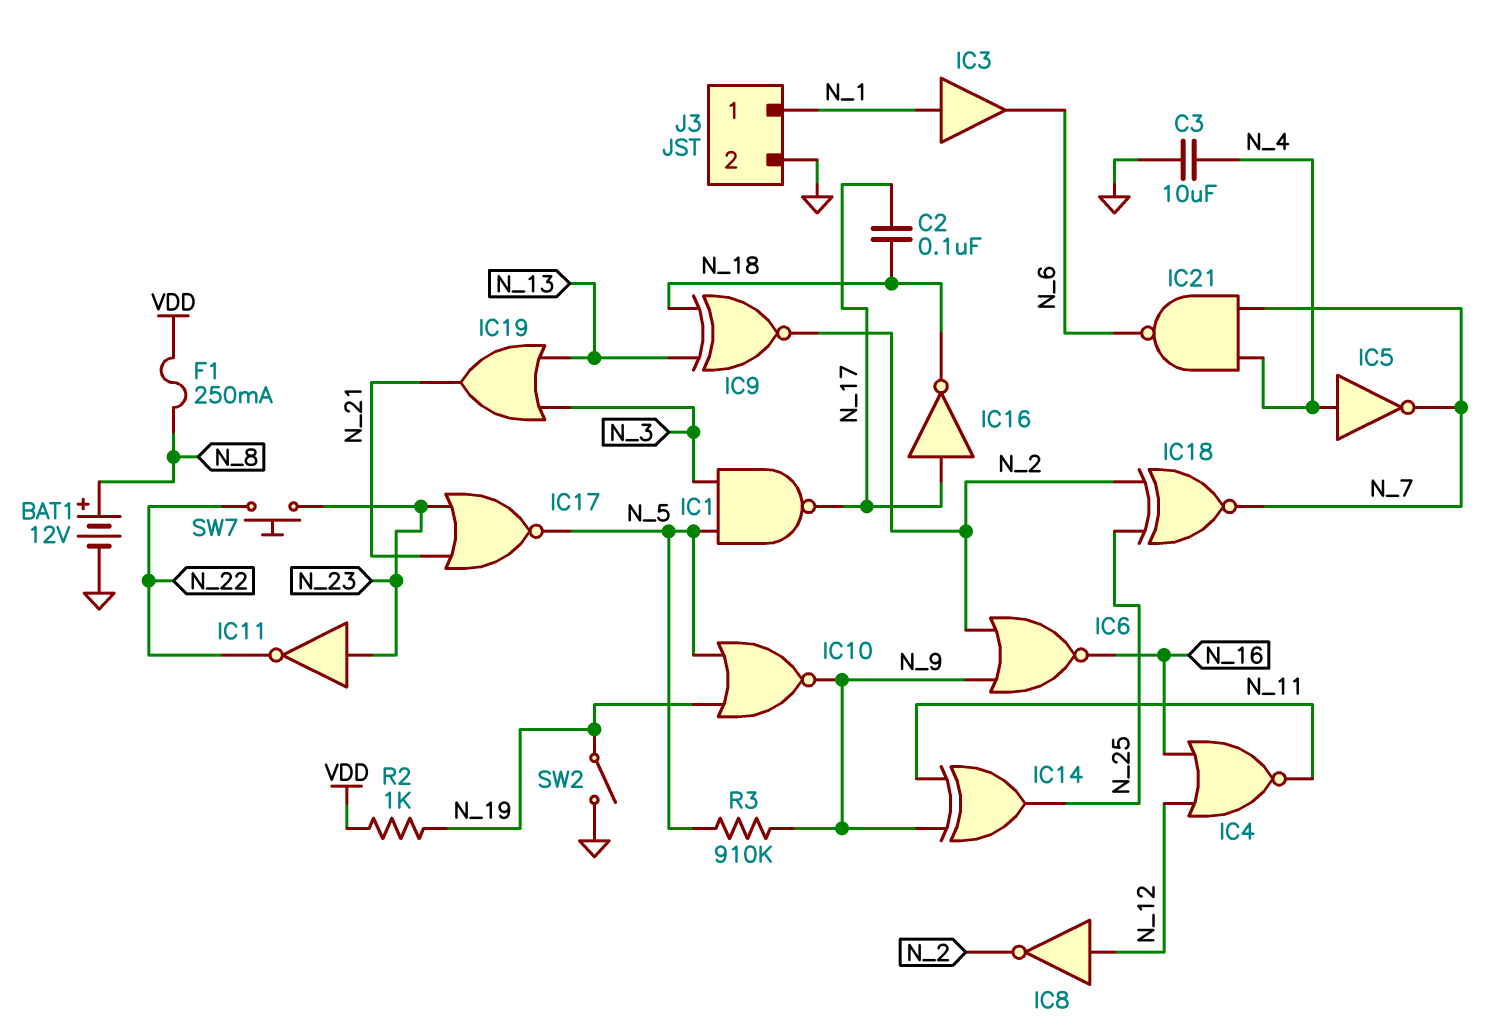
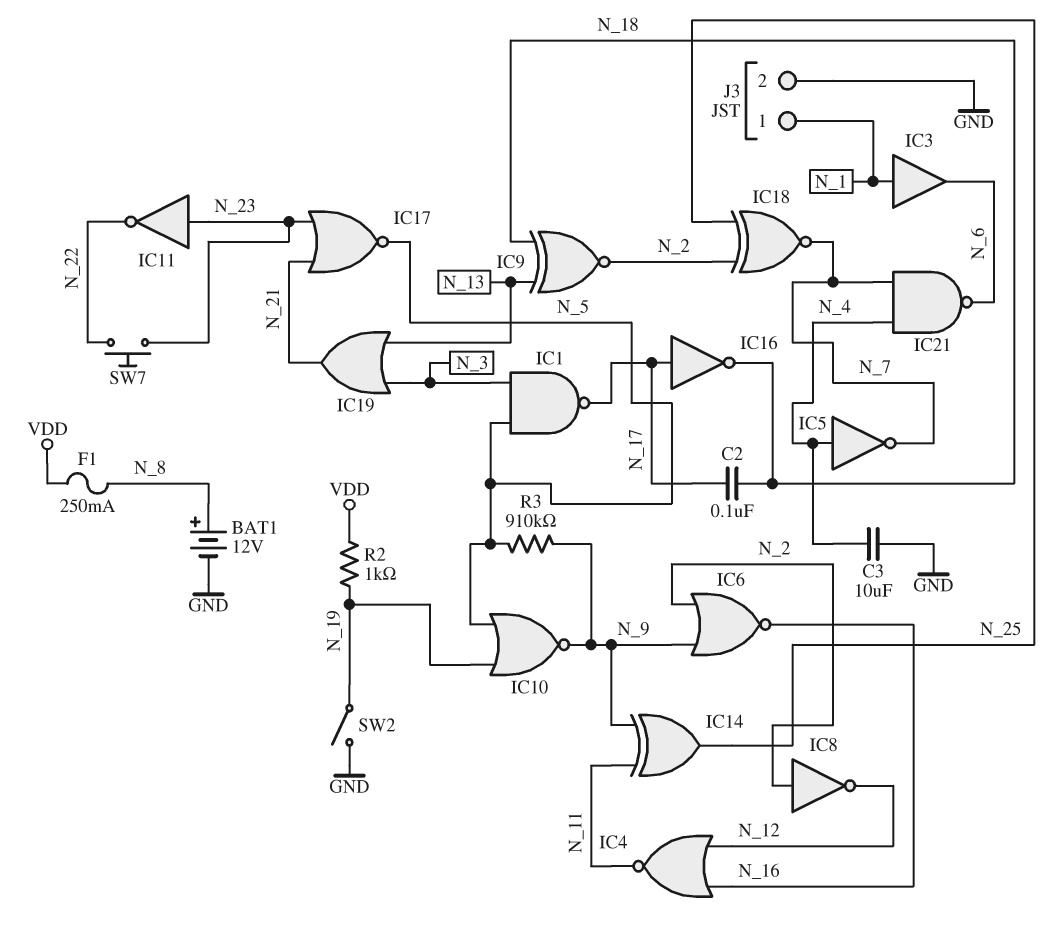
IC8: NOT (in N_12, out N_2) -> NOT (in N_2, out N_12)

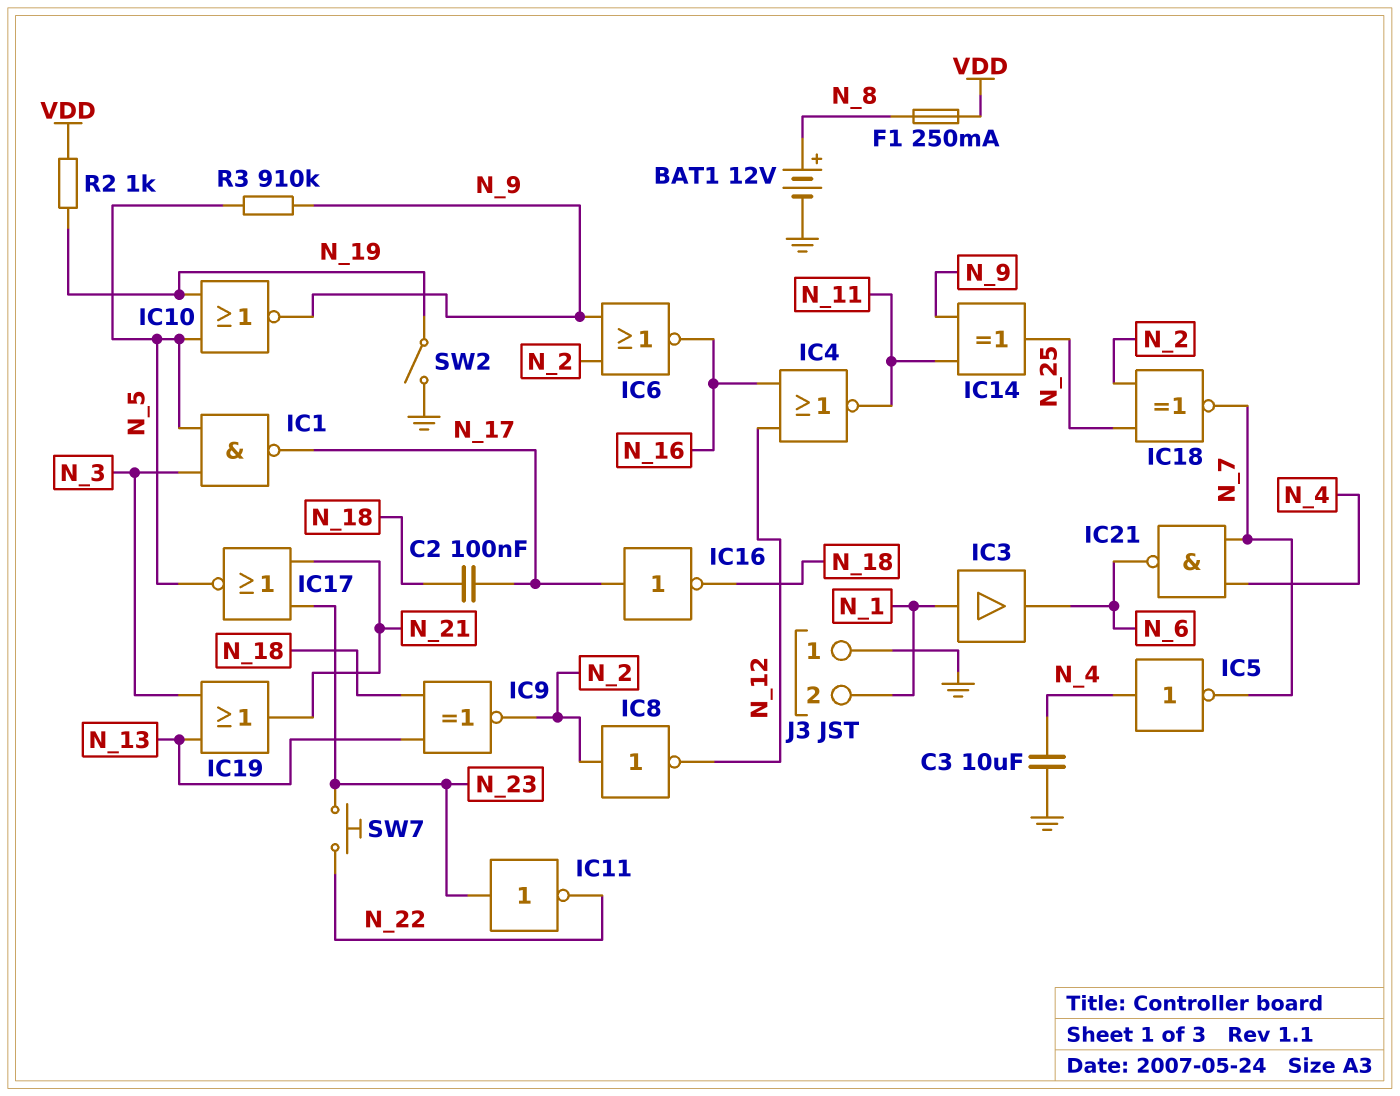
J3 pin 1: N_1 -> GND
J3 pin 2: GND -> N_1

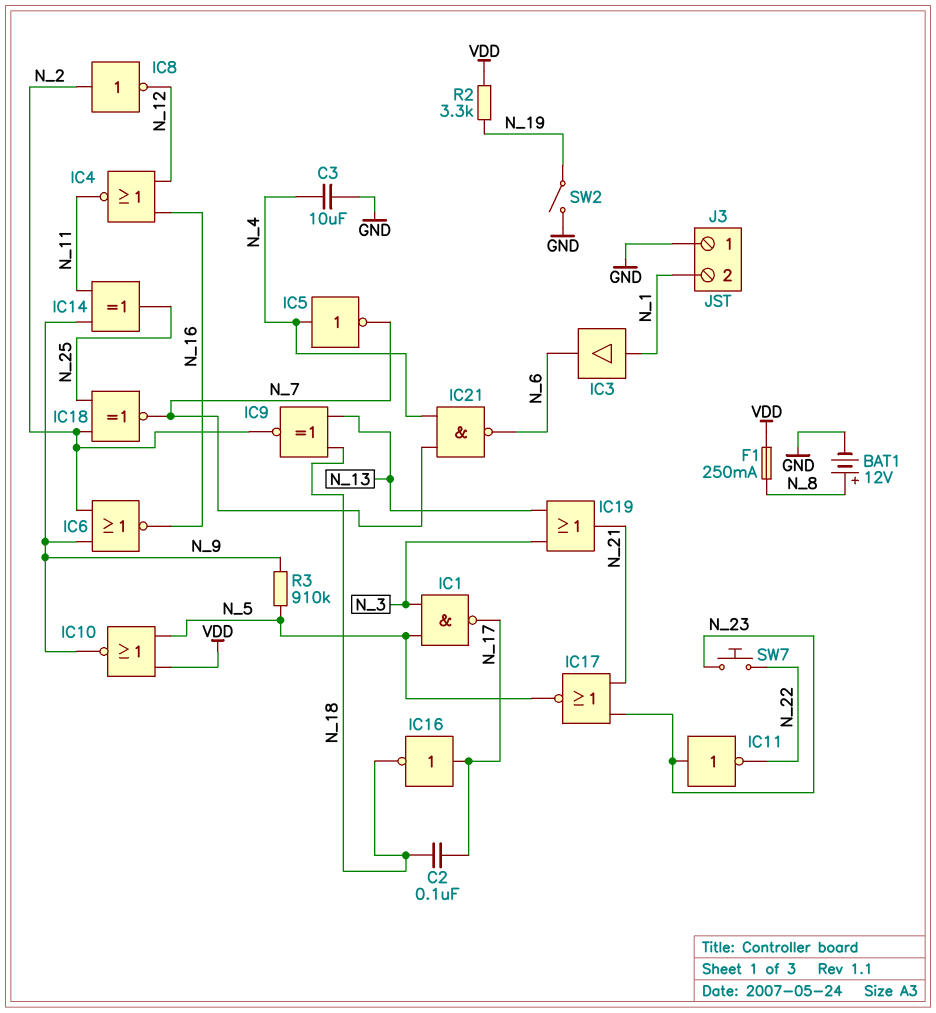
IC10: NOR (in N_5, in N_19, out N_9) -> NOR (in N_5, in VDD, out N_9)
R2: 1k (N_19, VDD) -> 3.3k (N_19, VDD)

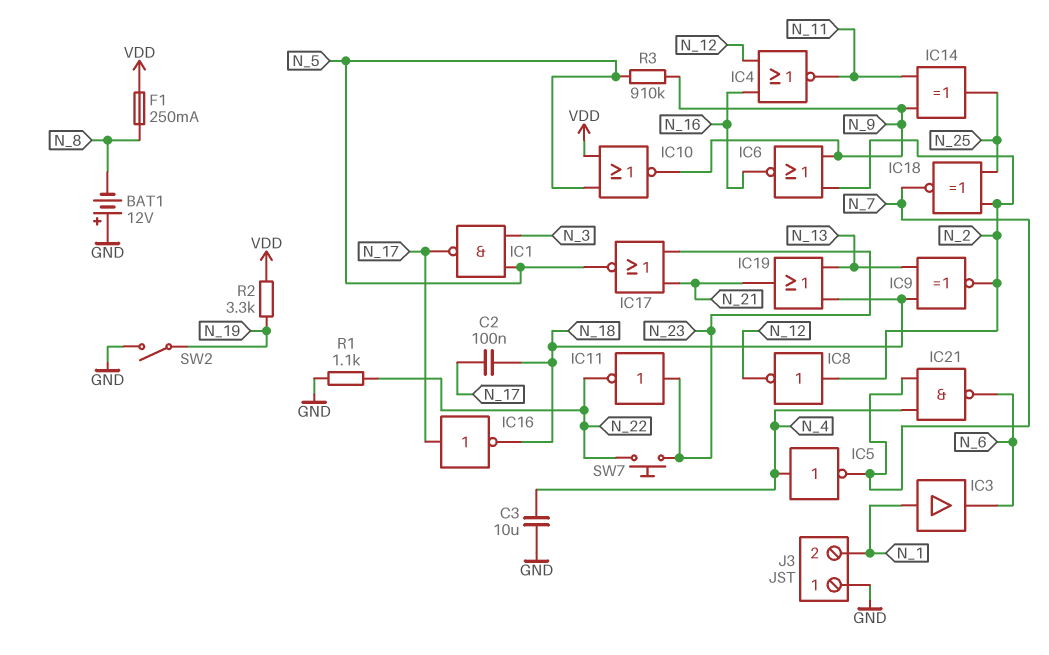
BAT1: 12V (plus N_8, minus GND) -> 12V (plus GND, minus N_8)
IC19: OR (in N_3, in N_13, out N_21) -> OR (in N_13, in N_18, out N_21)
R1: none -> 1.1k (GND, N_22)

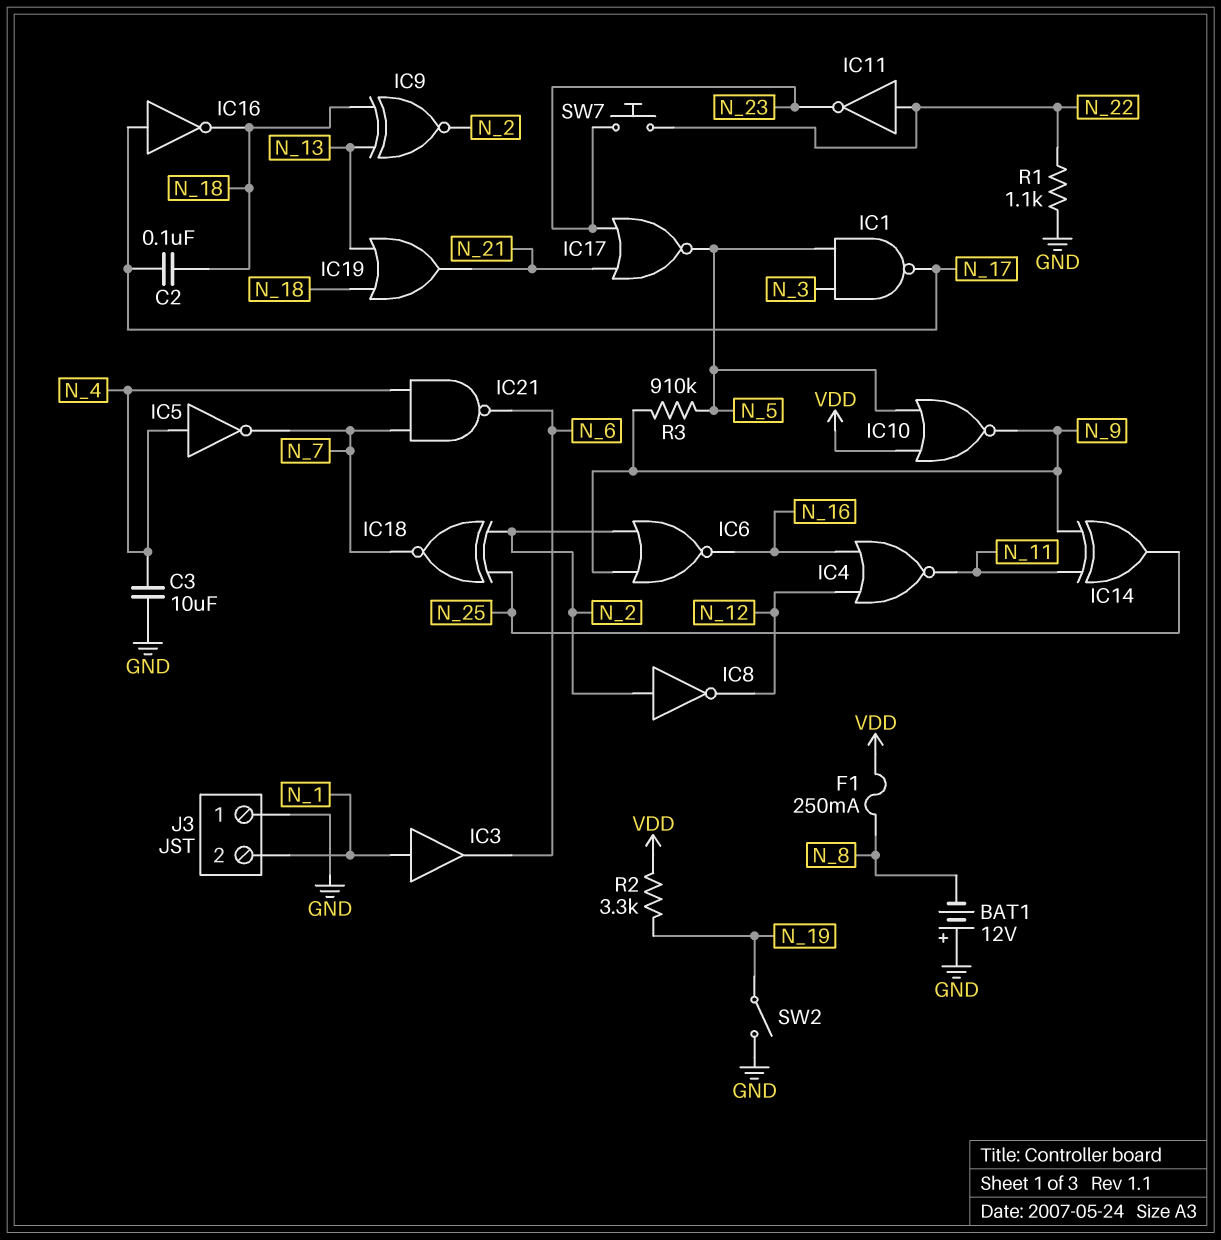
IC11: NOT (in N_23, out N_22) -> NOT (in N_22, out N_23)

